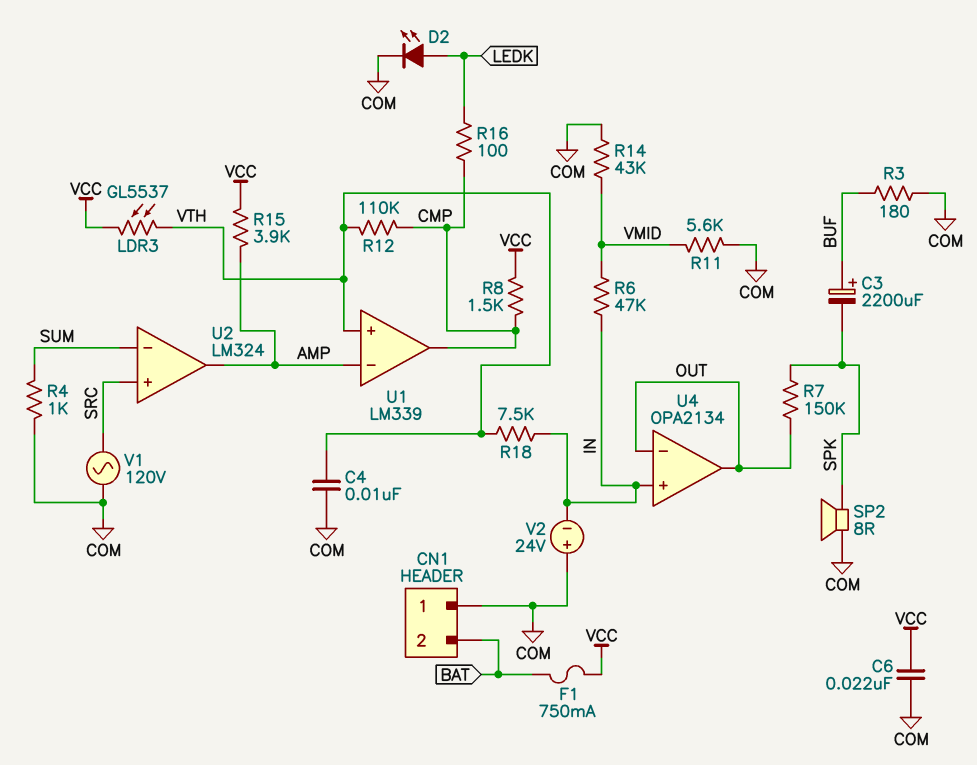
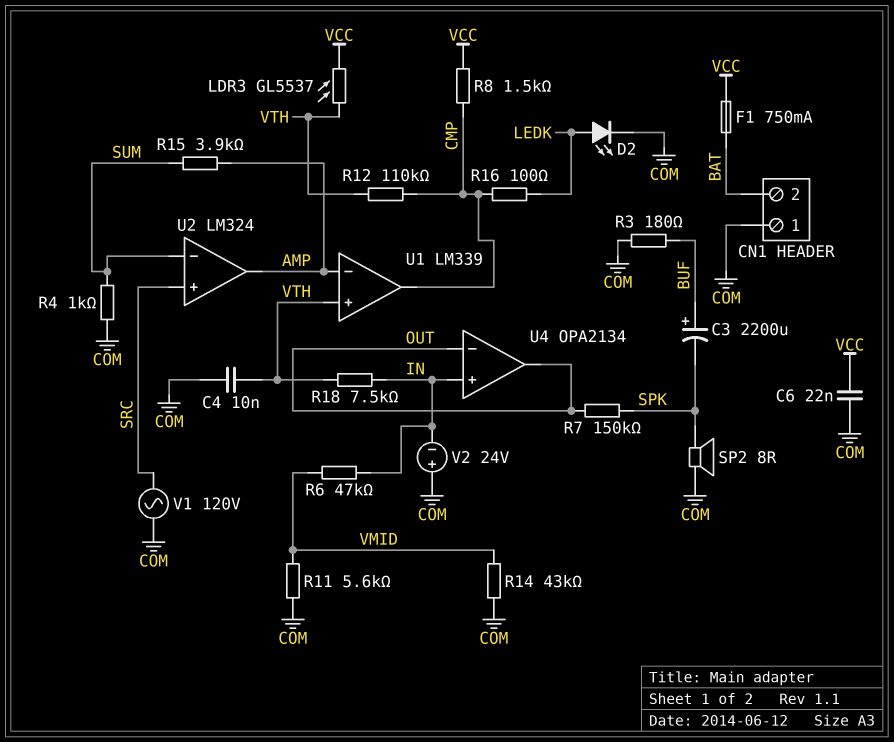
R15: 3.9k (AMP, VCC) -> 3.9k (AMP, SUM)

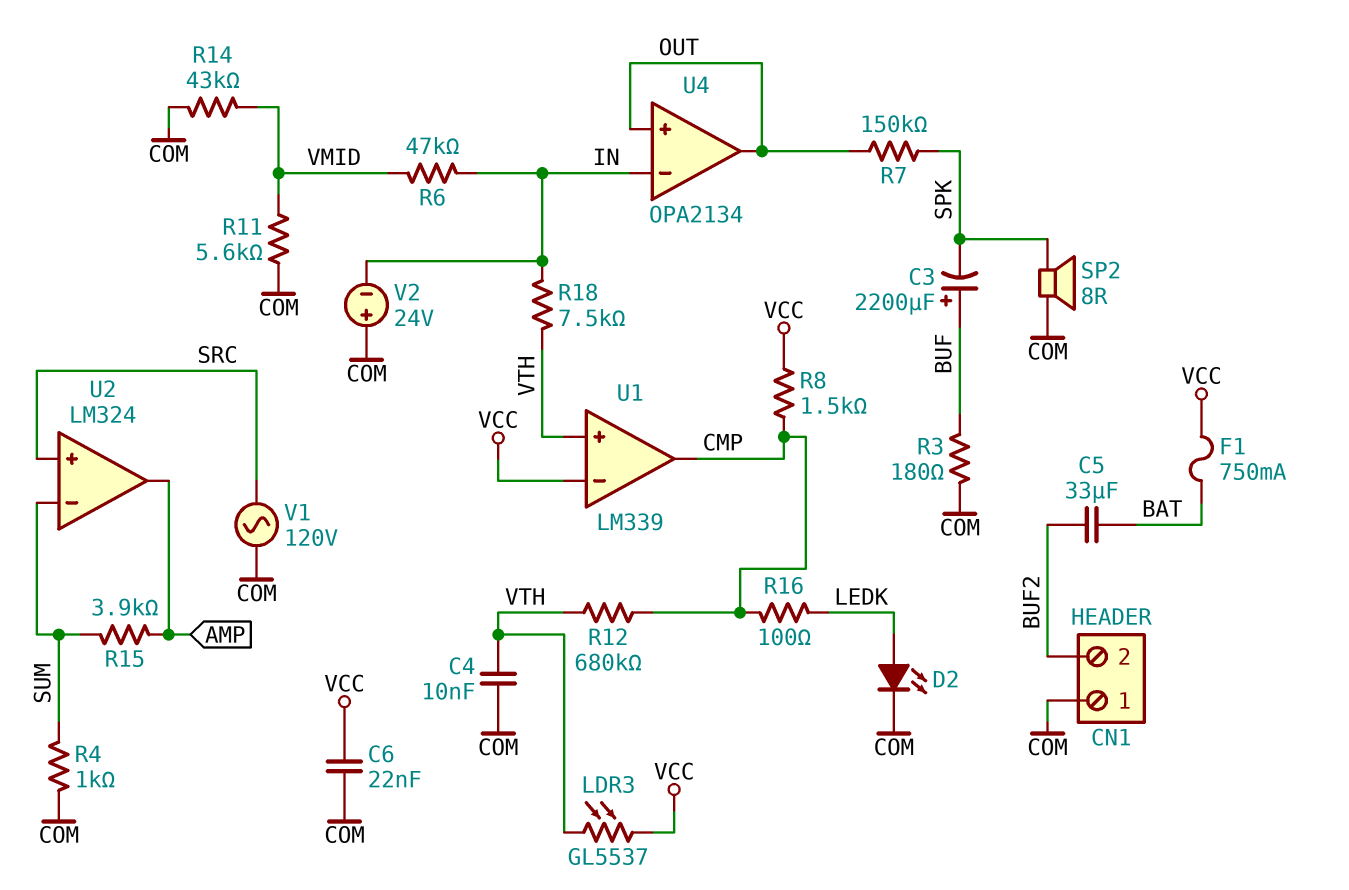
C5: none -> 33uF (BAT, BUF2)
CN1 pin 2: BAT -> BUF2
R12: 110k (CMP, VTH) -> 680k (CMP, VTH)
U1 pin in-: AMP -> VCC
U4 pin in+: IN -> OUT
U4 pin in-: OUT -> IN

